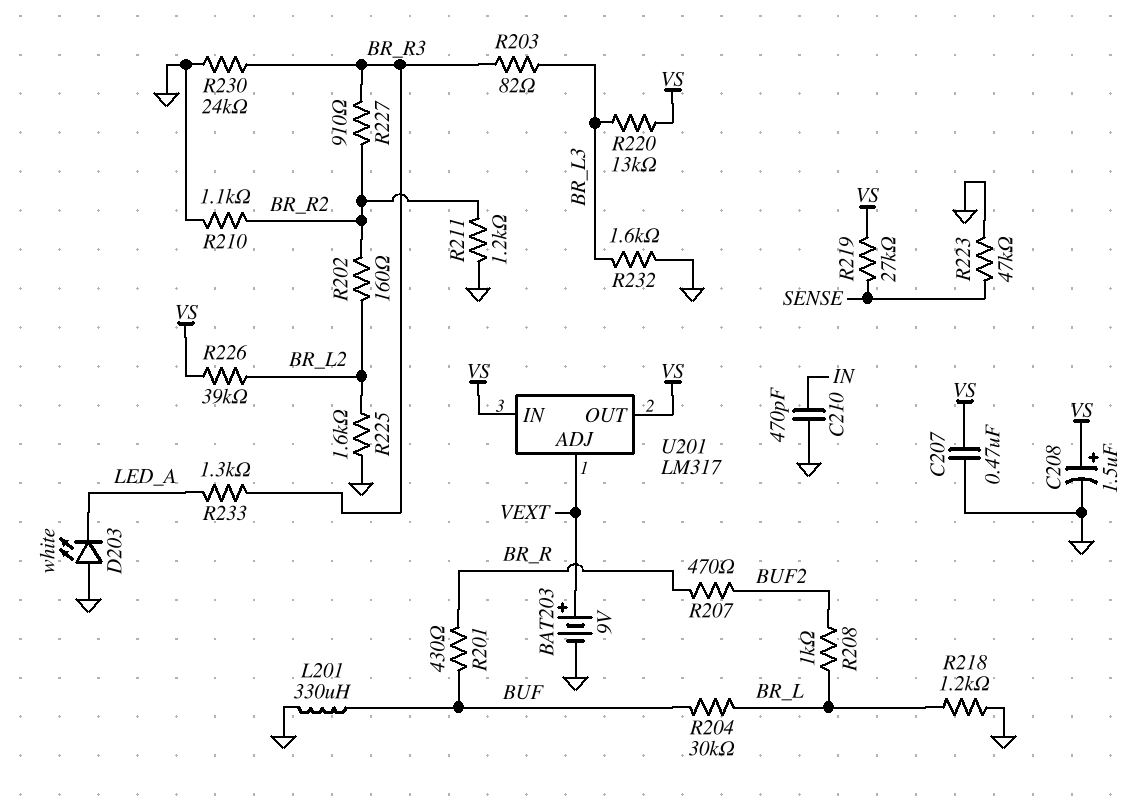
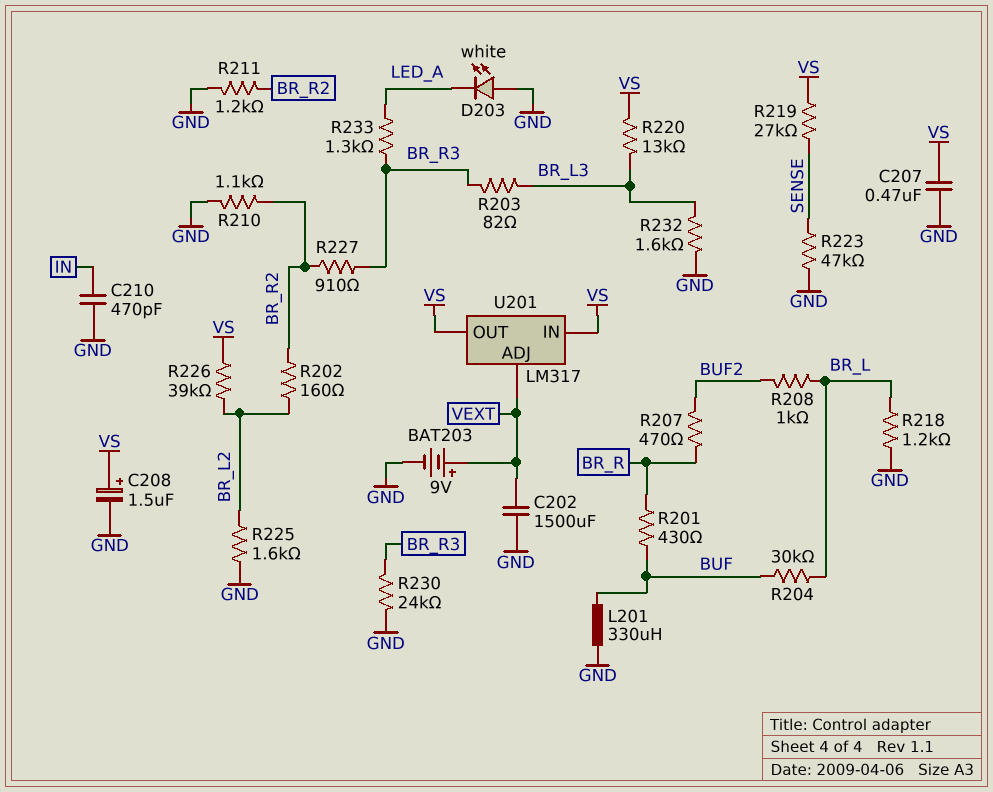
C202: none -> 1500uF (GND, VEXT)

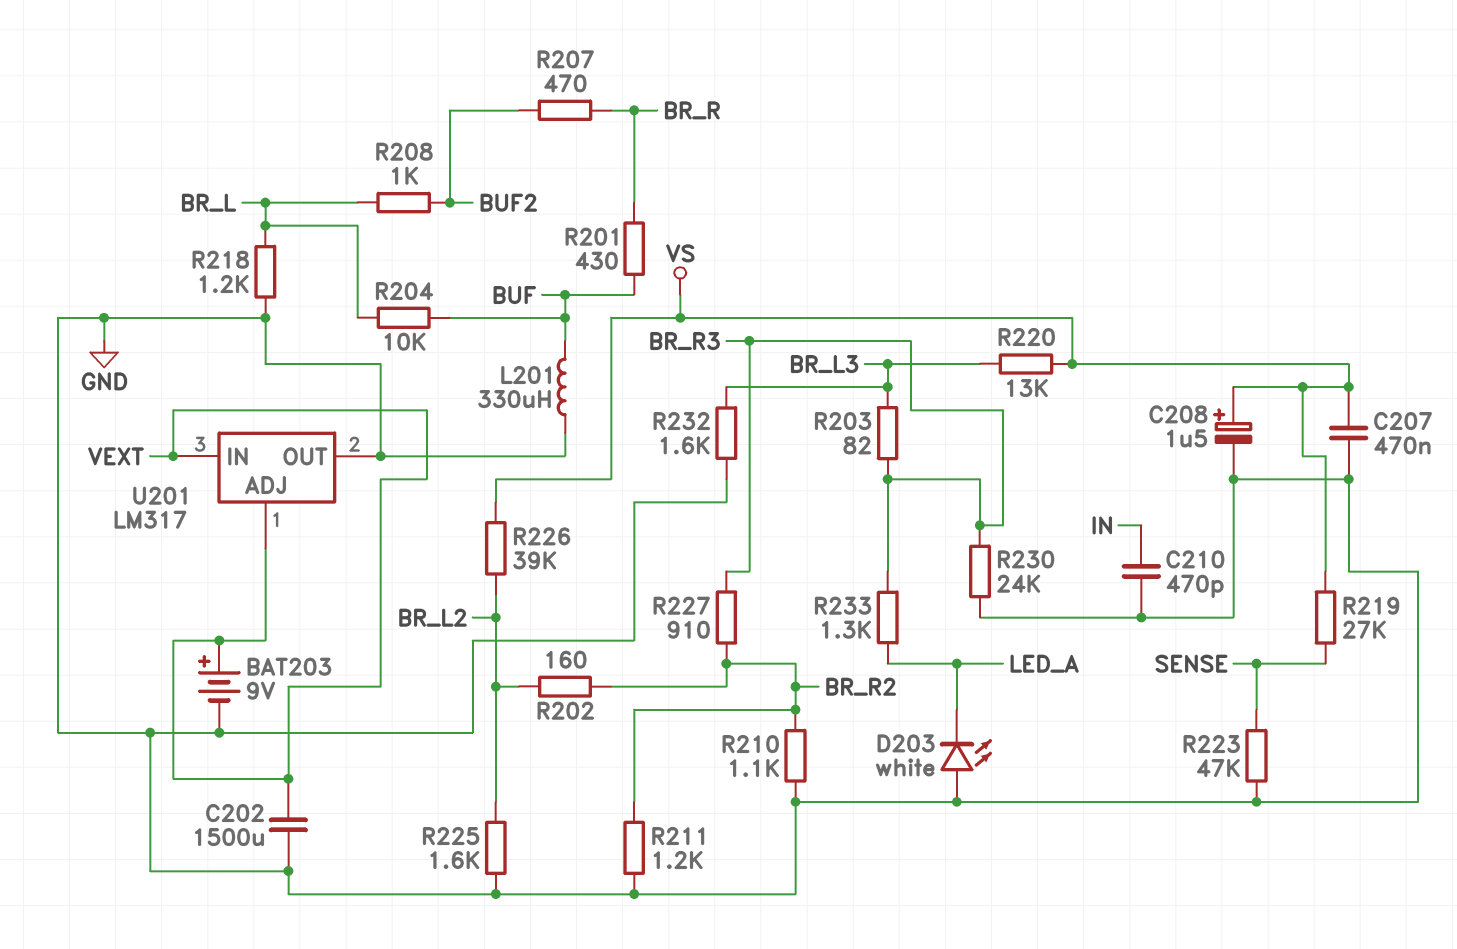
R204: 30k (BR_L, BUF) -> 10k (BR_L, BUF)
U201 pin IN: VS -> VEXT
U201 pin OUT: VS -> GND

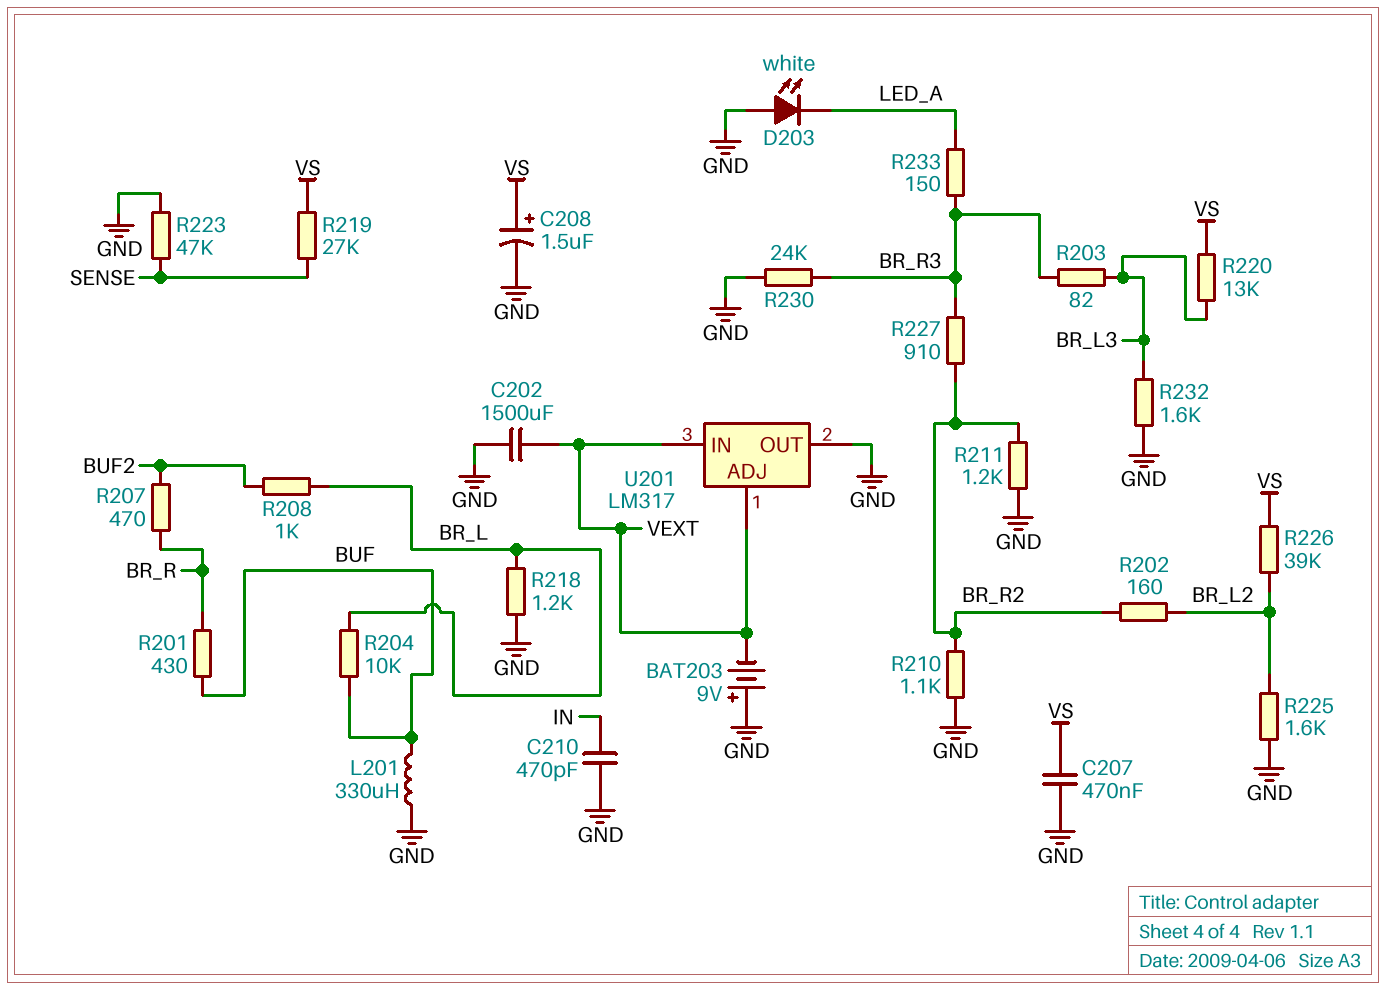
BAT203: 9V (plus VEXT, minus GND) -> 9V (plus GND, minus VEXT)
R233: 1.3k (BR_R3, LED_A) -> 150 (BR_R3, LED_A)

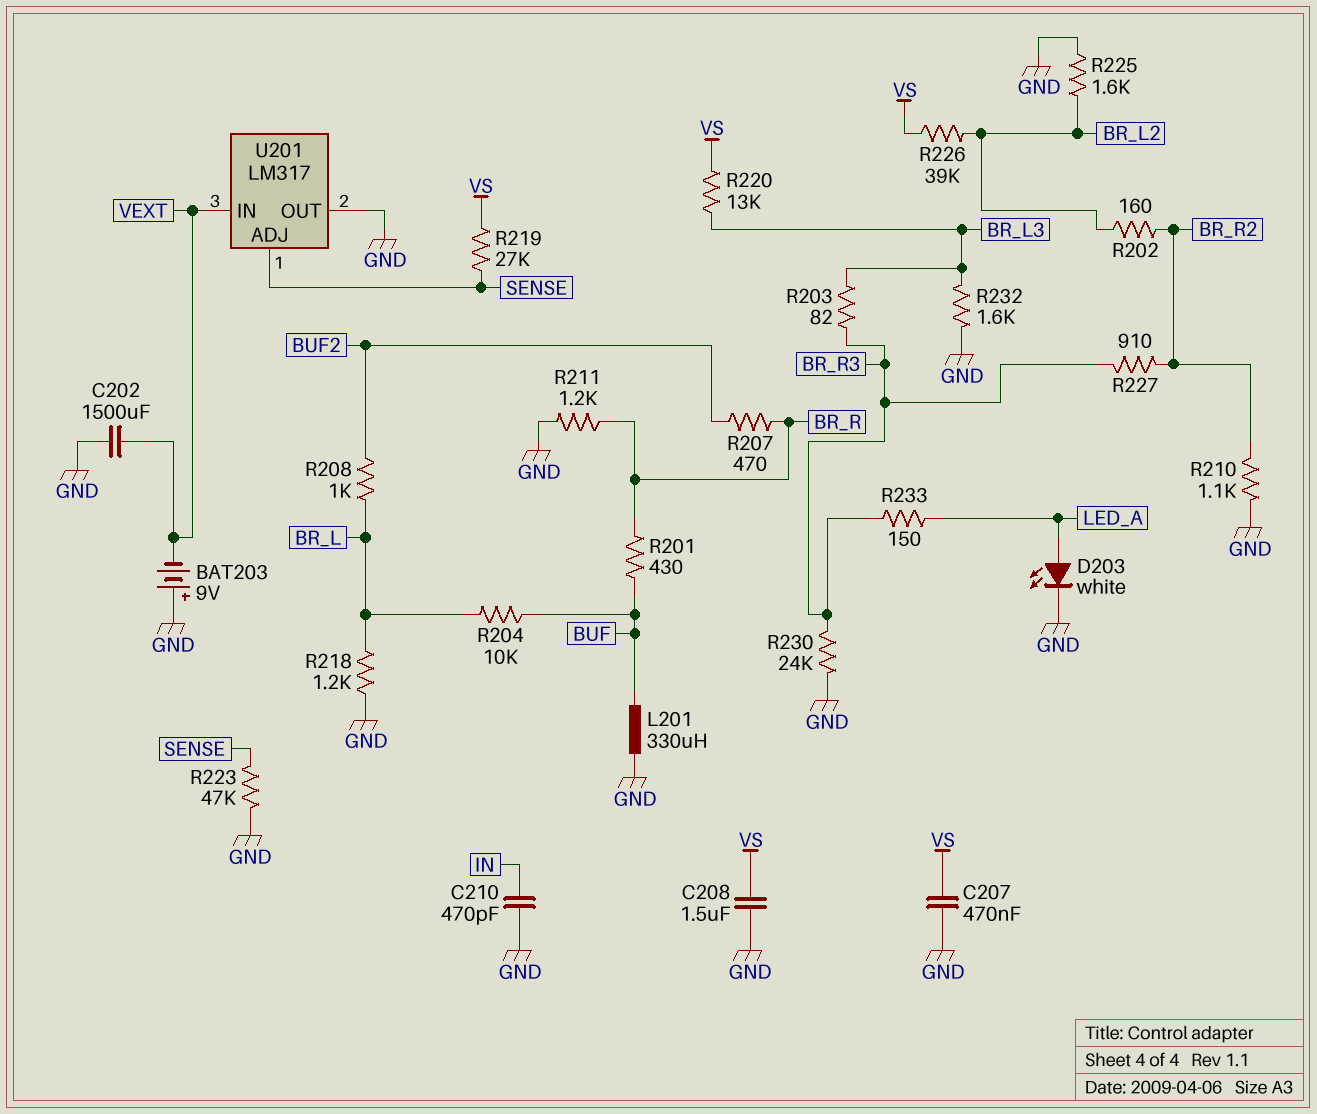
C208: 1.5uF (plus VS, minus GND) -> 1.5uF (GND, VS)
D203: LED white (A GND, K LED_A) -> LED white (A LED_A, K GND)
R211: 1.2k (BR_R2, GND) -> 1.2k (BR_R, GND)
U201 pin ADJ: VEXT -> SENSE

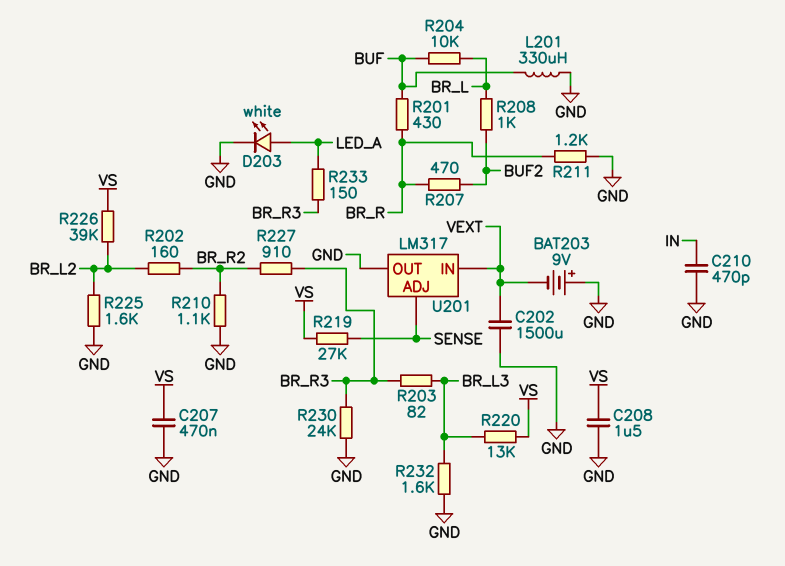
R218: 1.2k (BR_L, GND) -> none
R223: 47k (GND, SENSE) -> none

